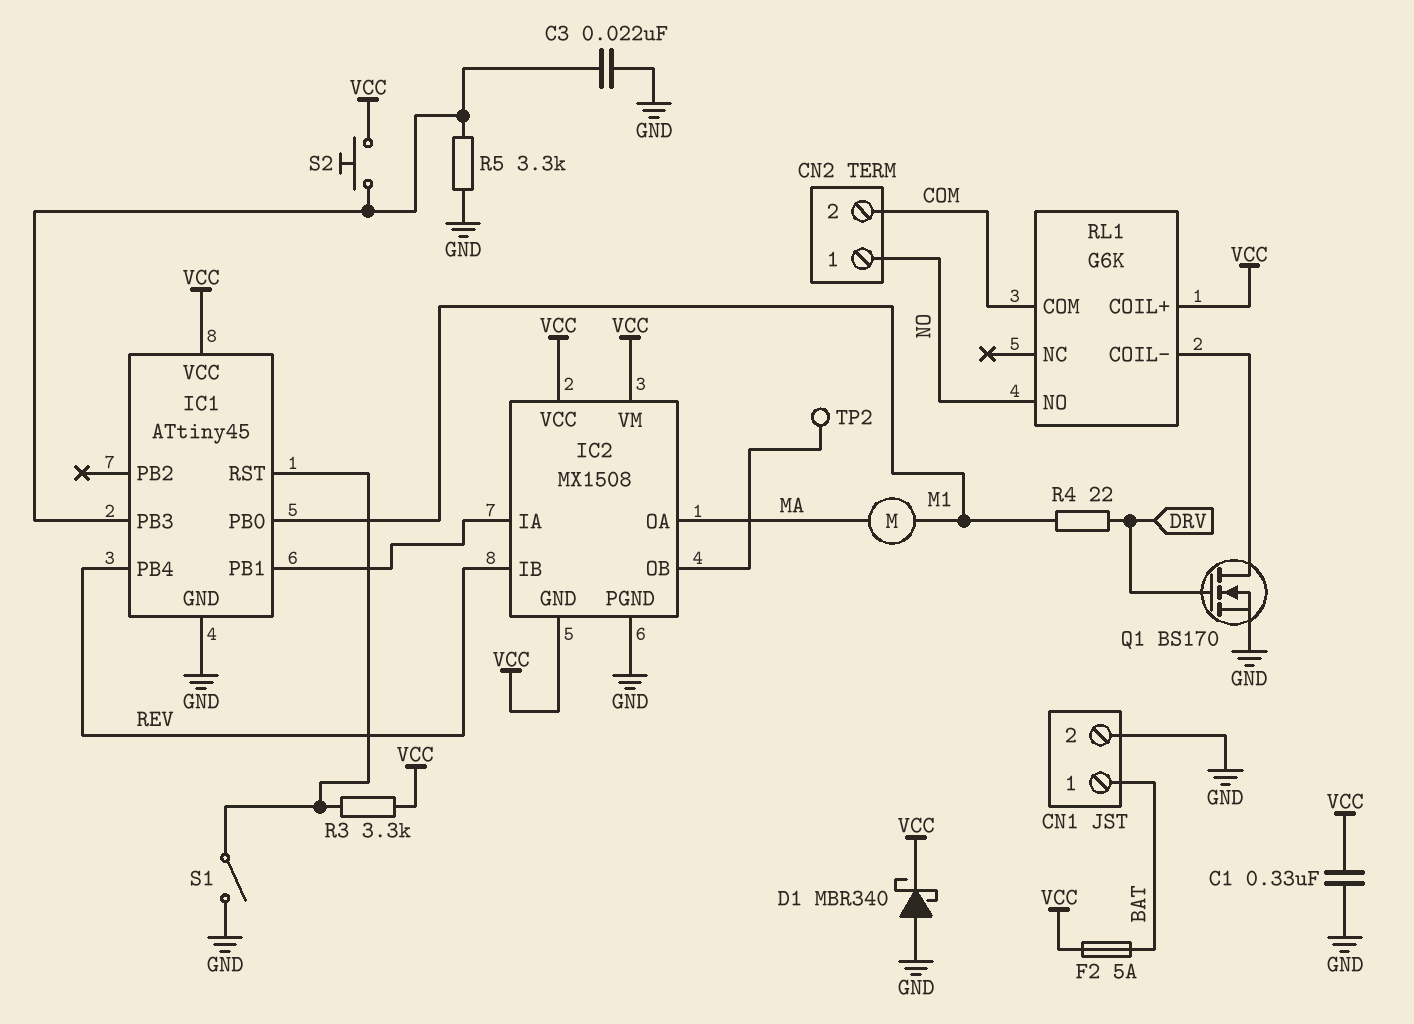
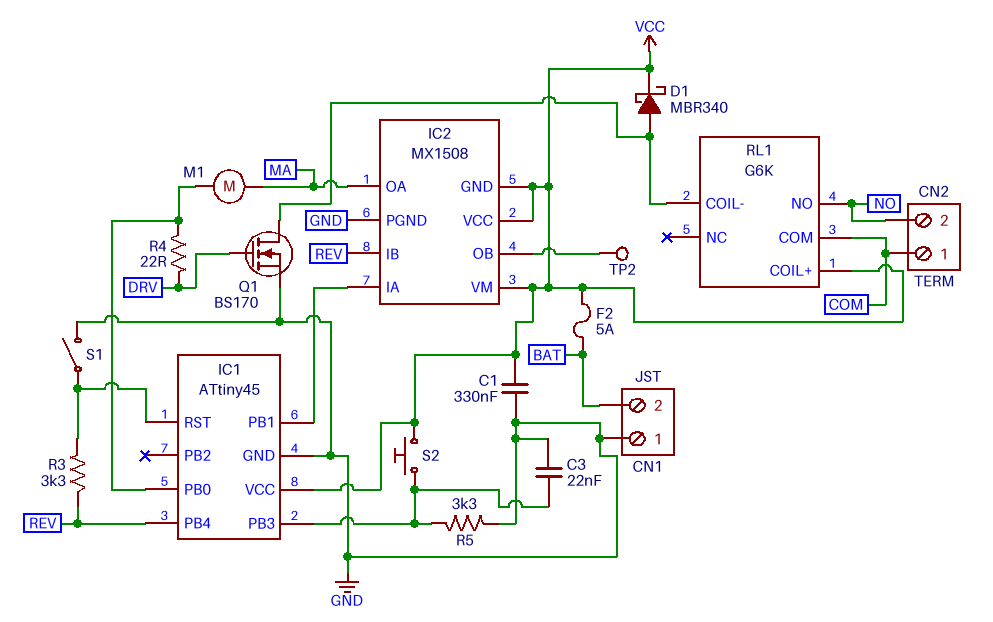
CN1 pin 1: BAT -> GND
CN1 pin 2: GND -> BAT
CN2 pin 1: NO -> COM
CN2 pin 2: COM -> NO
D1: schottky MBR340 (A GND, K VCC) -> schottky MBR340 (A RL1/COIL-, K VCC)
R3: 3.3k (IC1/RST, VCC) -> 3.3k (IC1/RST, REV)

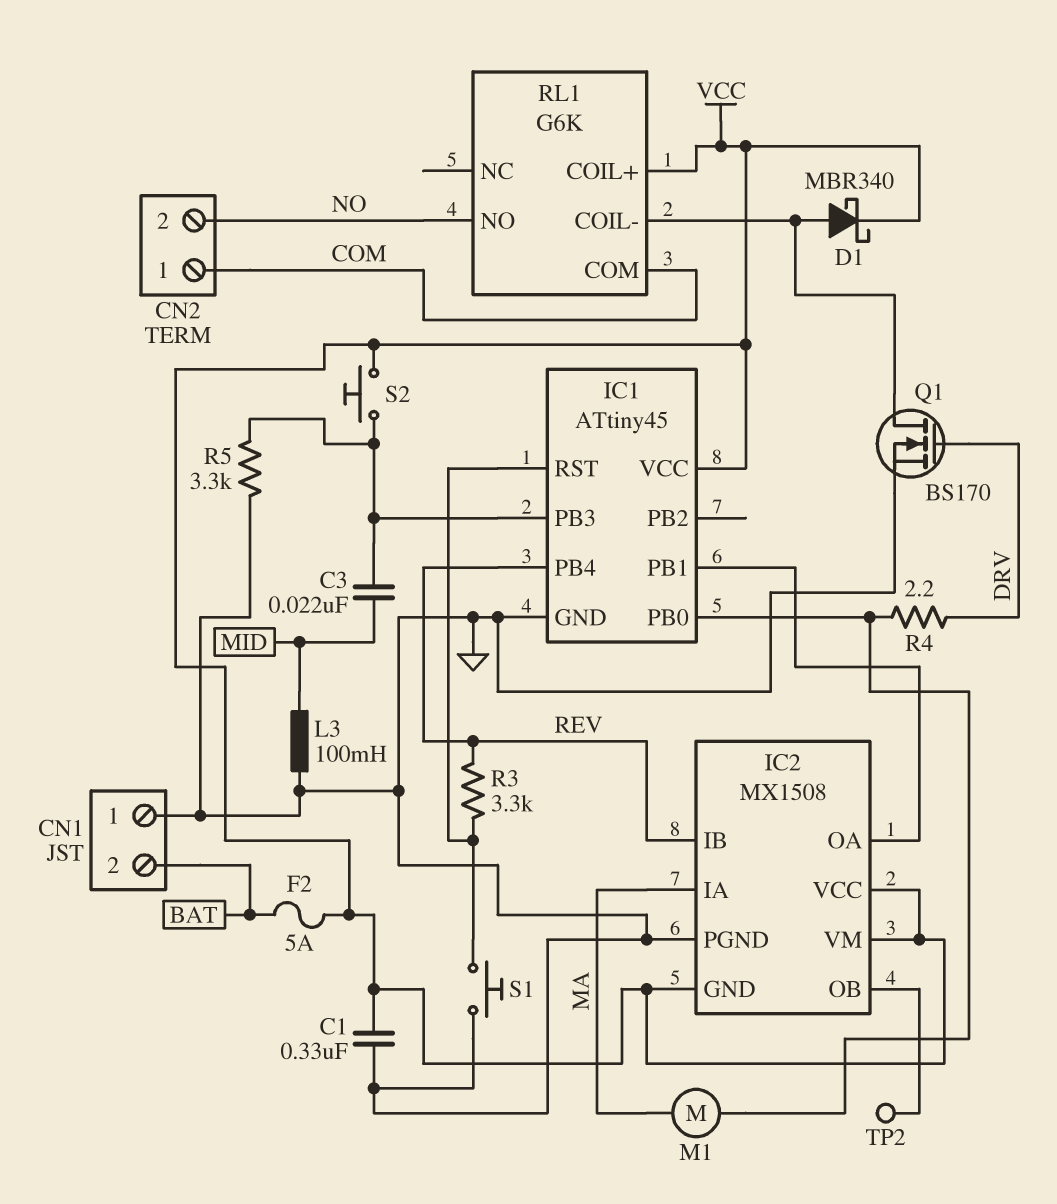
C3: 22nF (GND, IC1/PB3) -> 22nF (IC1/PB3, MID)
IC2 pin IA: IC1/PB1 -> MA
IC2 pin OA: MA -> IC1/PB1
L3: none -> 100mH (GND, MID)
R4: 22 (DRV, IC1/PB0) -> 2.2 (DRV, IC1/PB0)
S1: switch (GND, IC1/RST) -> button (GND, IC1/RST)

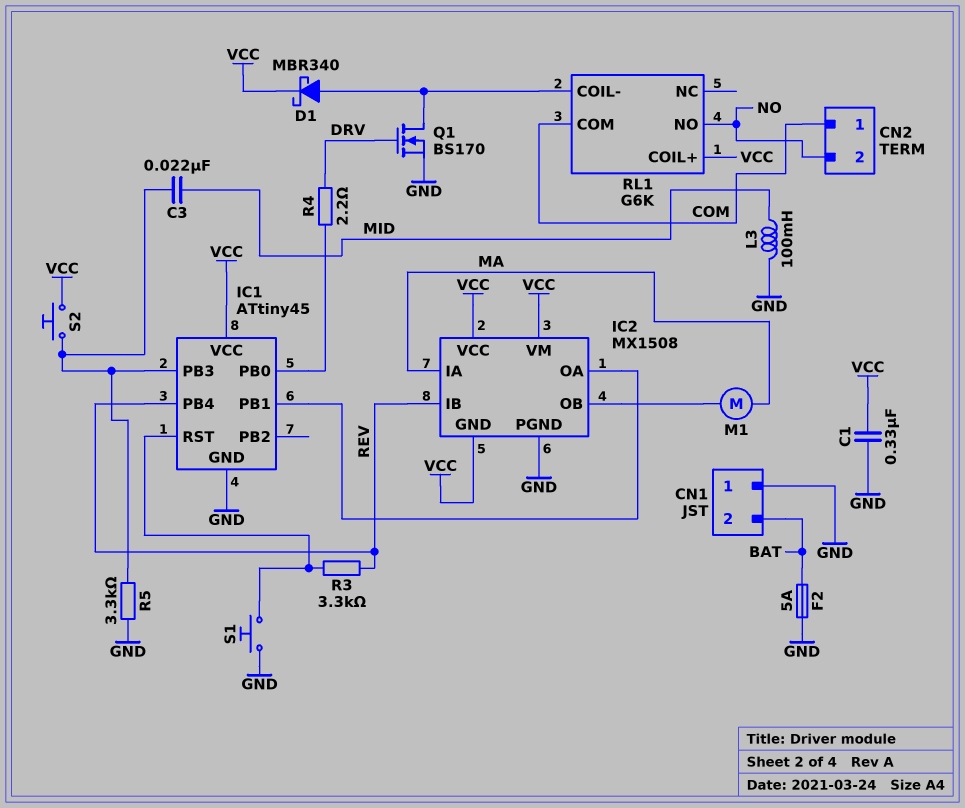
F2: 5A (BAT, VCC) -> 5A (BAT, GND)
M1: motor (IC1/PB0, MA) -> motor (IC2/OB, MA)
TP2: test point (IC2/OB) -> none

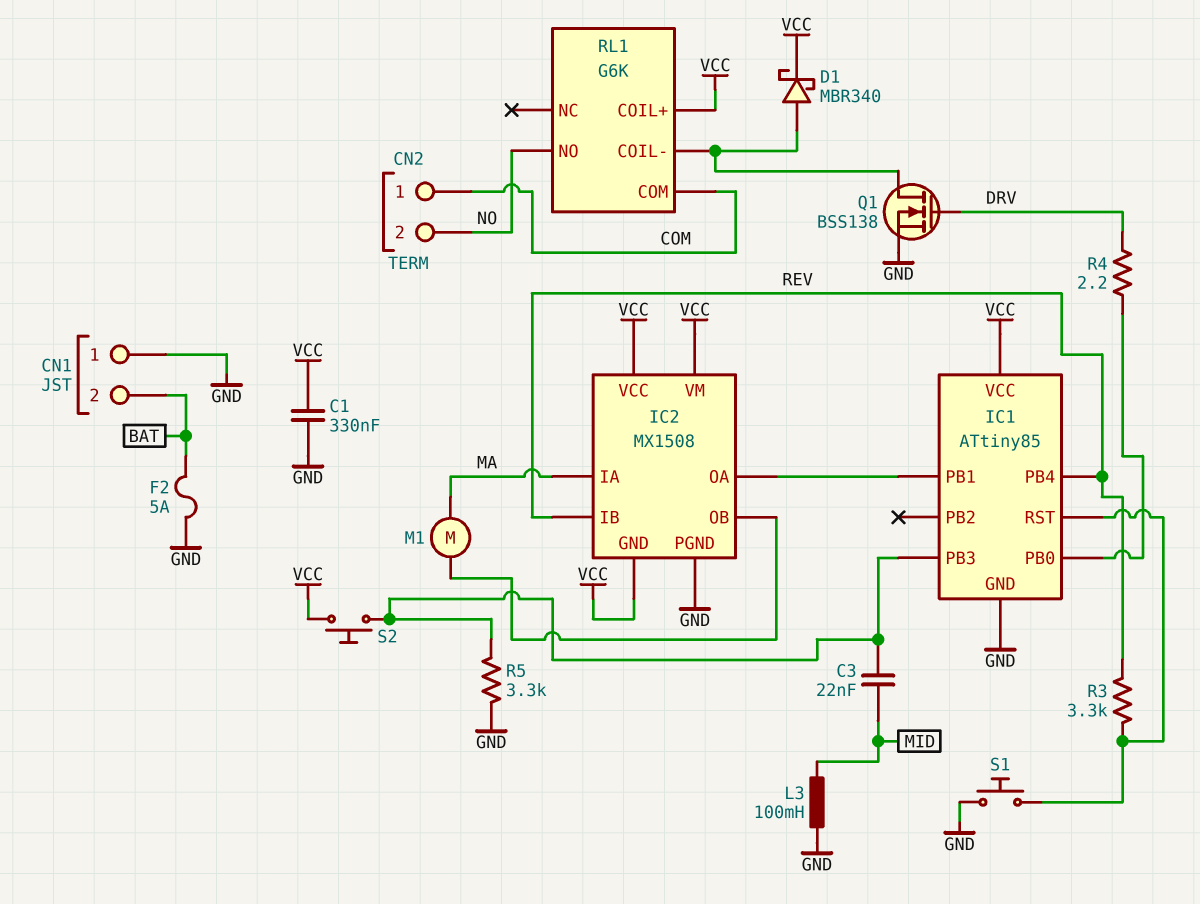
IC1: ATtiny45 -> ATtiny85
Q1: NMOS BS170 (G DRV, D RL1/COIL-, S GND) -> NMOS BSS138 (G DRV, D RL1/COIL-, S GND)

